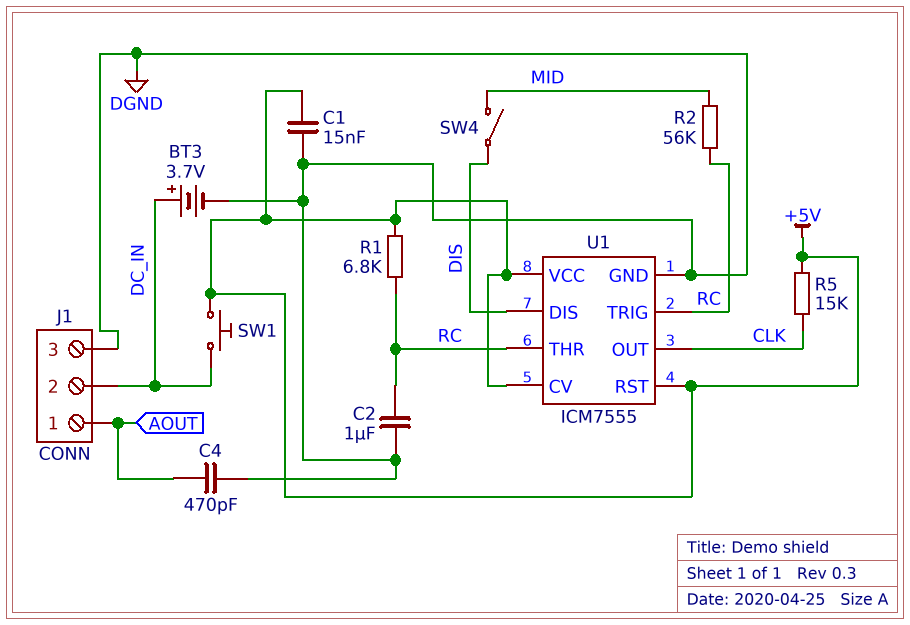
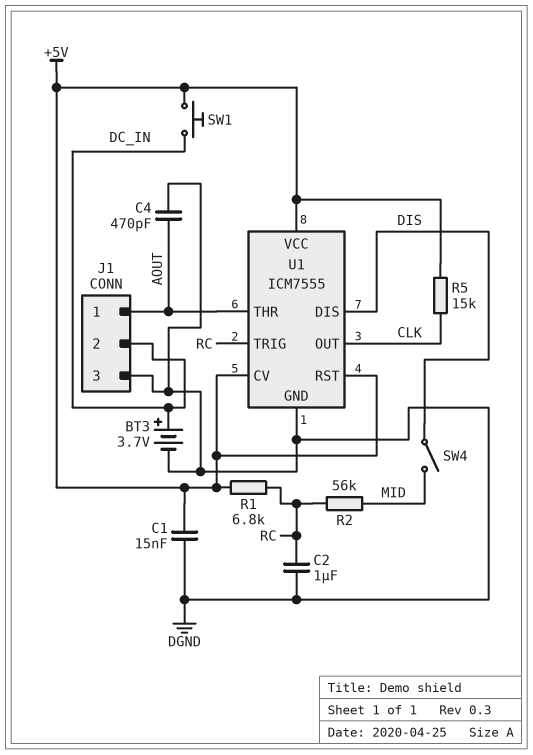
U1 pin THR: RC -> AOUT

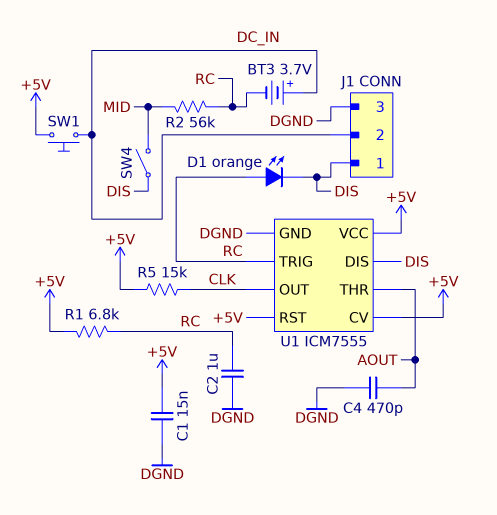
BT3: 3.7V (plus DC_IN, minus DGND) -> 3.7V (plus DC_IN, minus RC)
D1: none -> LED orange (A RC, K DIS)
J1 pin 1: AOUT -> DIS

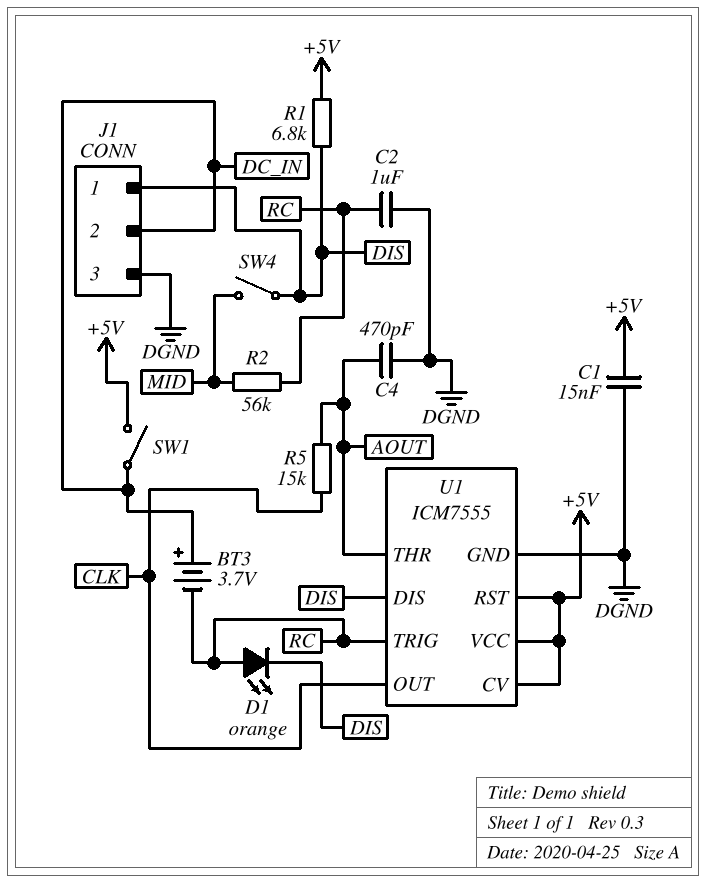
R1: 6.8k (+5V, RC) -> 6.8k (+5V, DIS)
R5: 15k (+5V, CLK) -> 15k (AOUT, CLK)
SW1: button (+5V, DC_IN) -> switch (+5V, DC_IN)

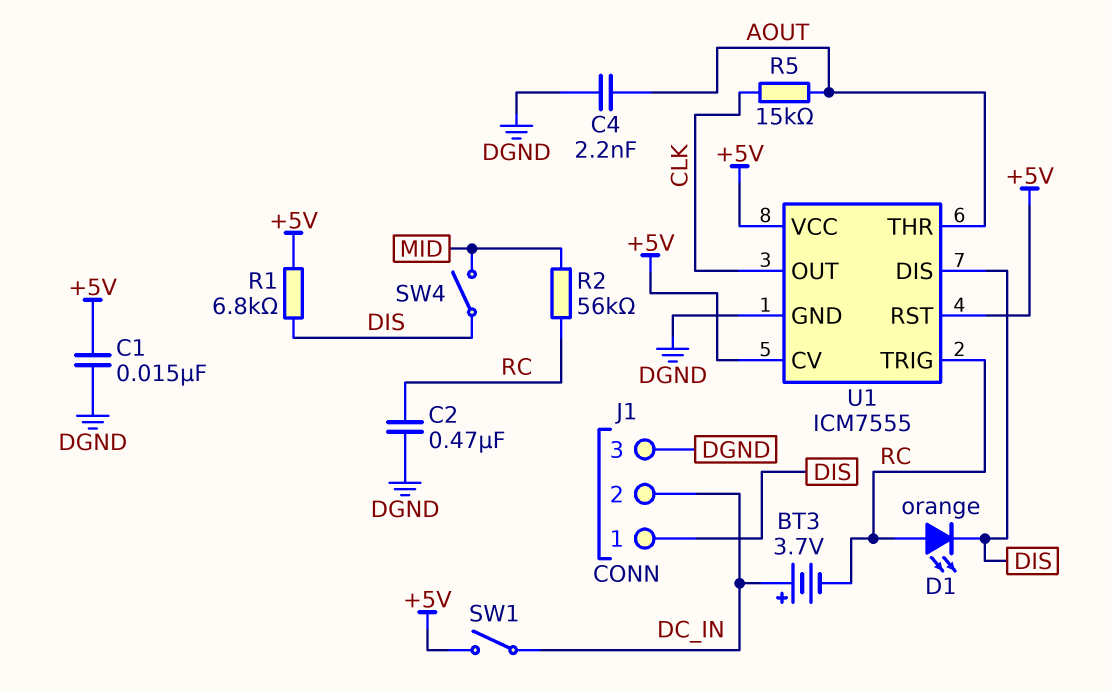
C2: 1uF (DGND, RC) -> 470nF (DGND, RC)
C4: 470pF (AOUT, DGND) -> 2.2nF (AOUT, DGND)

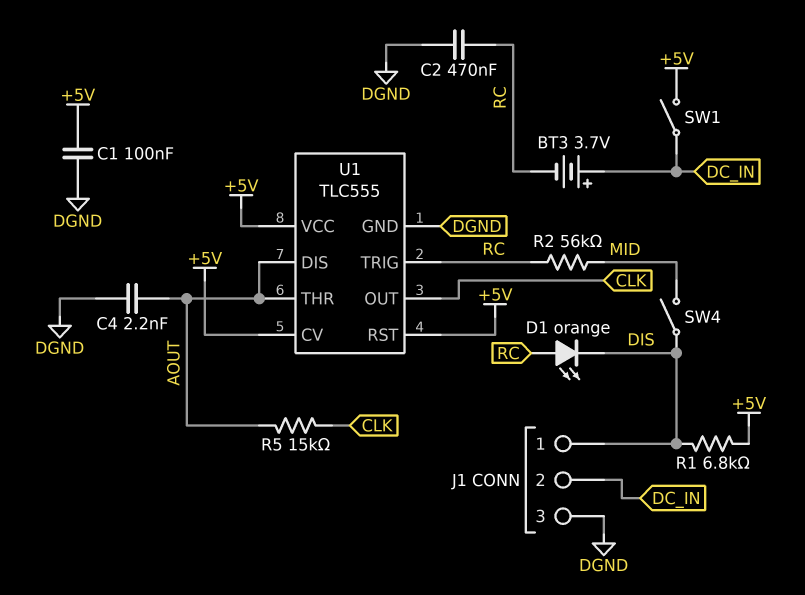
C1: 15nF (+5V, DGND) -> 100nF (+5V, DGND)
U1: ICM7555 -> TLC555
U1 pin DIS: DIS -> AOUT

